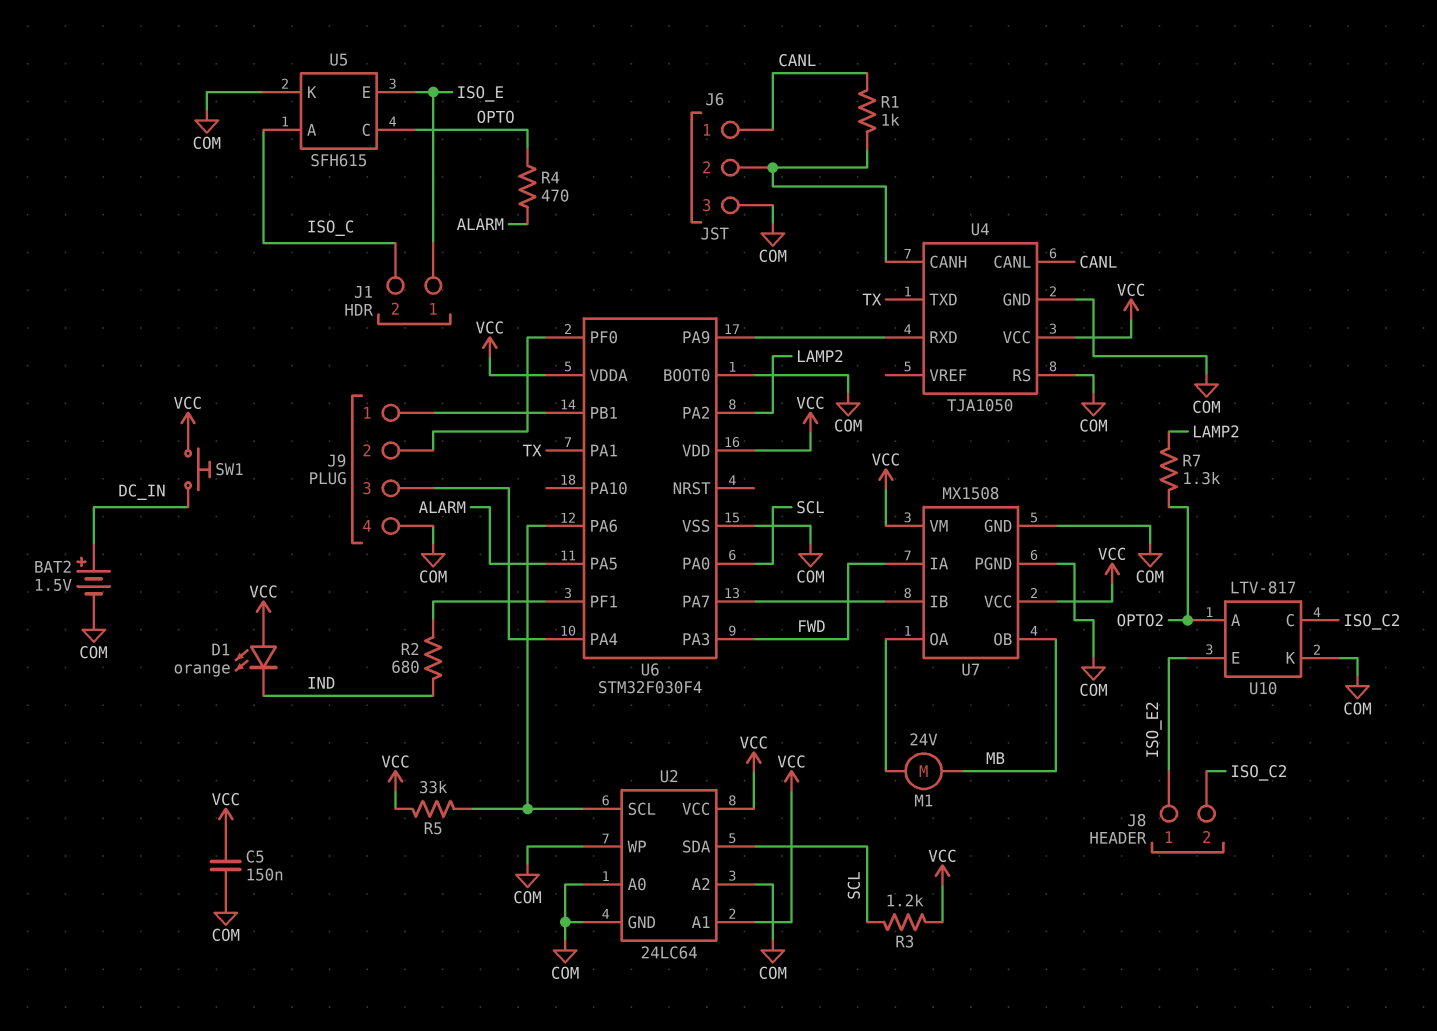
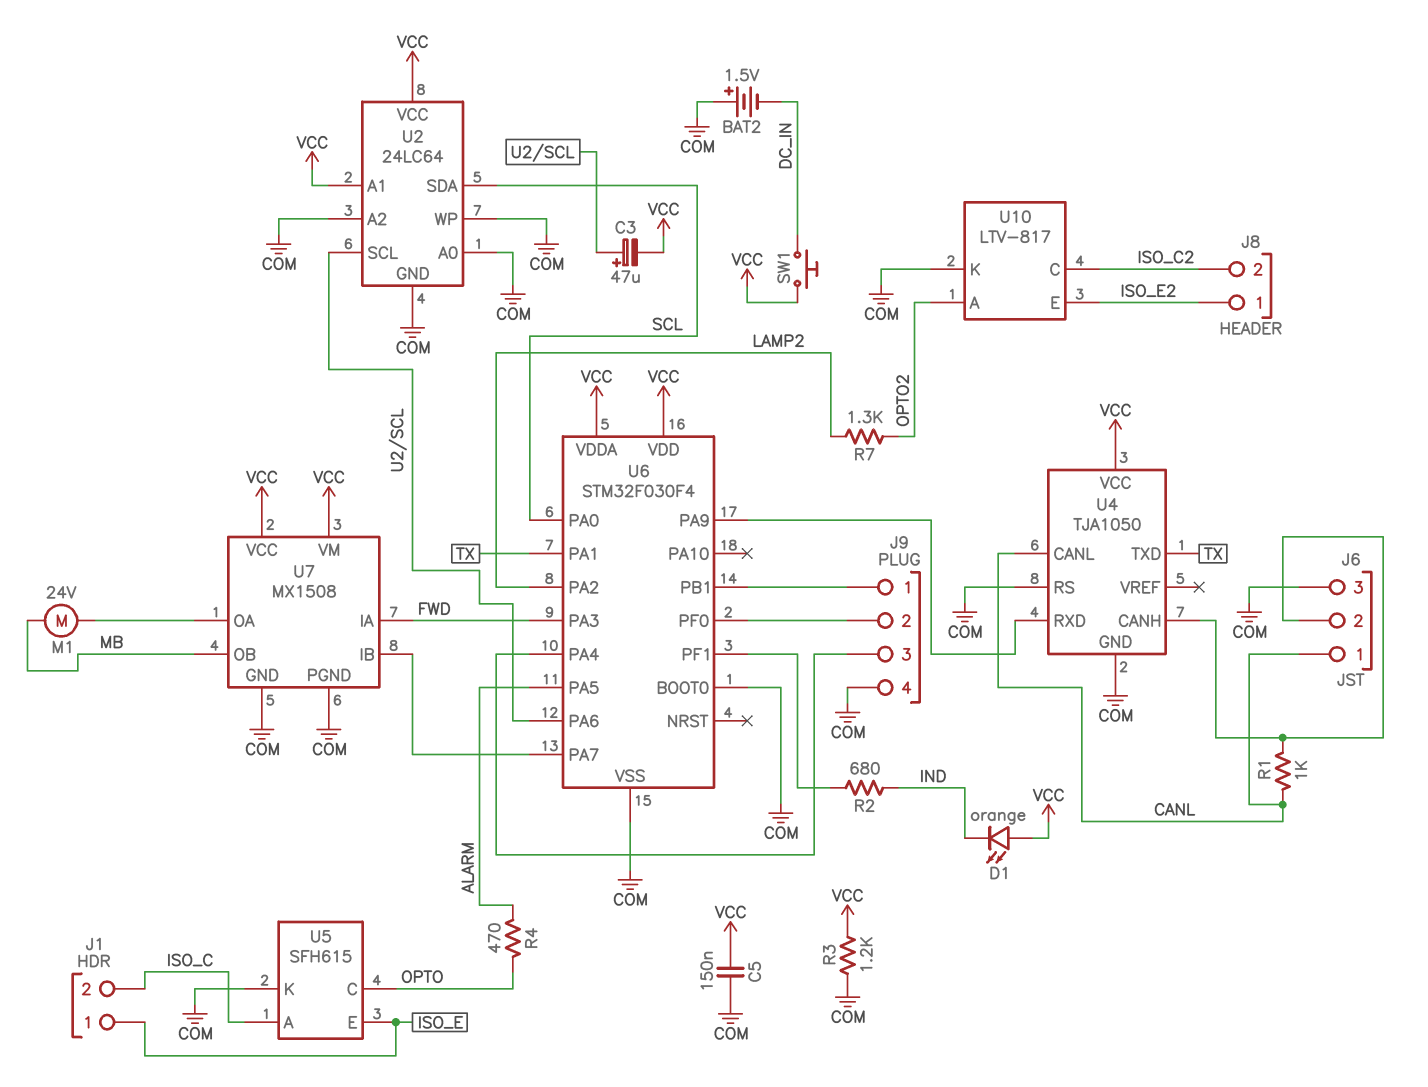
BAT2: 1.5V (plus DC_IN, minus COM) -> 1.5V (plus COM, minus DC_IN)
C3: none -> 47uF (plus U2/SCL, minus VCC)
R3: 1.2k (SCL, VCC) -> 1.2k (COM, VCC)
R5: 33k (U2/SCL, VCC) -> none

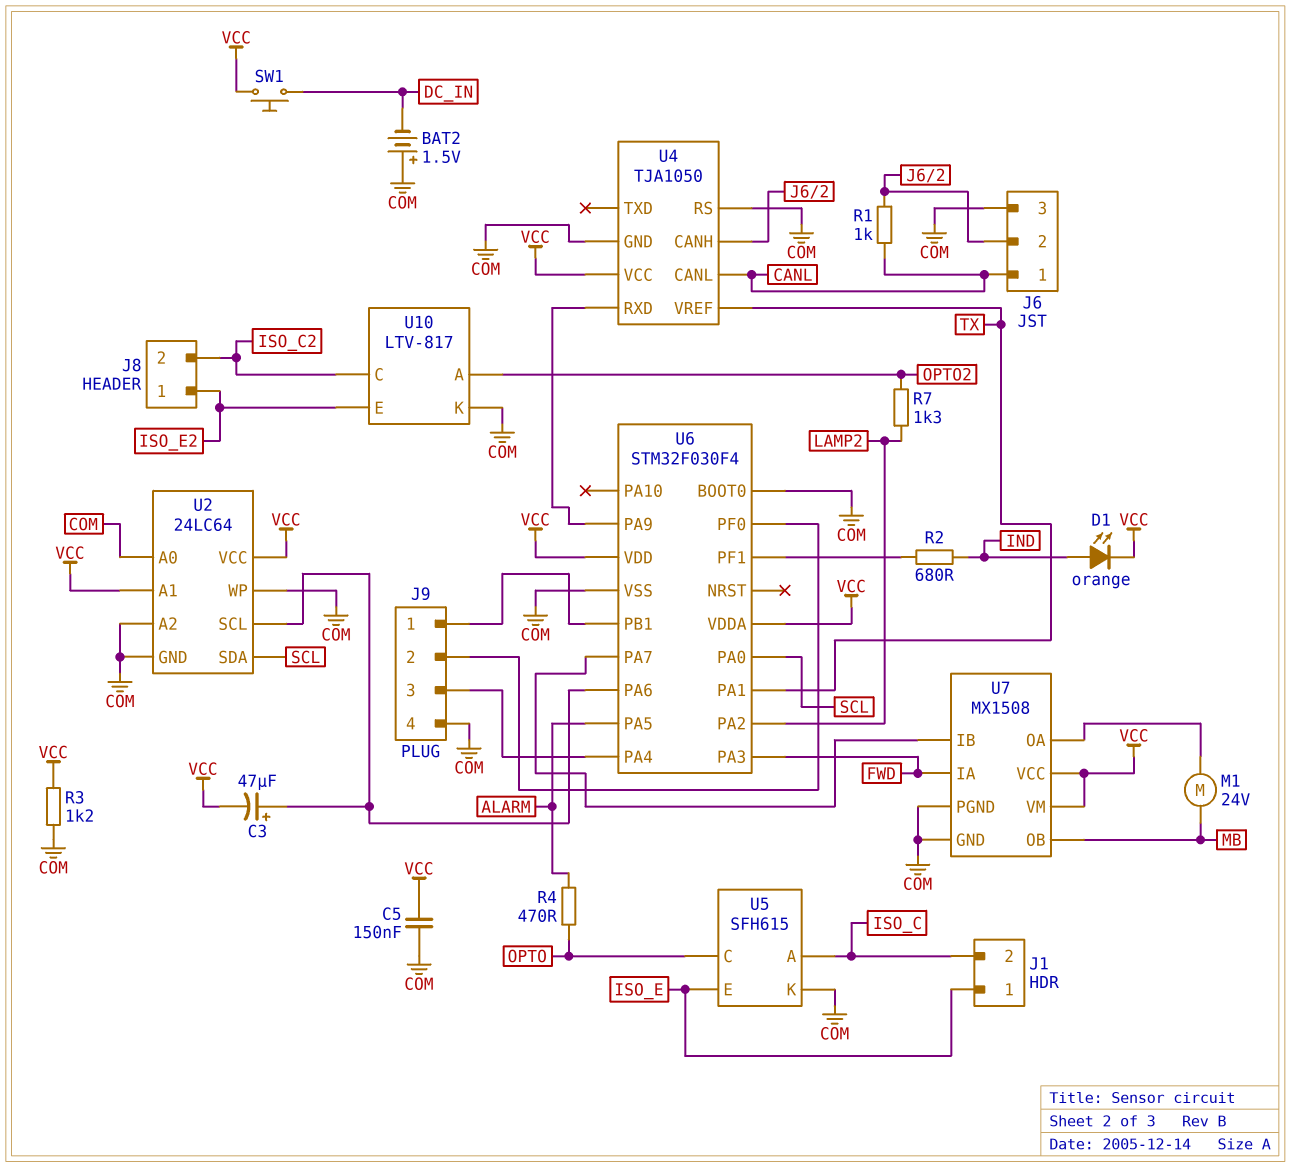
D1: LED orange (A VCC, K IND) -> LED orange (A IND, K VCC)
U4 pin TXD: TX -> none
U4 pin VREF: none -> TX

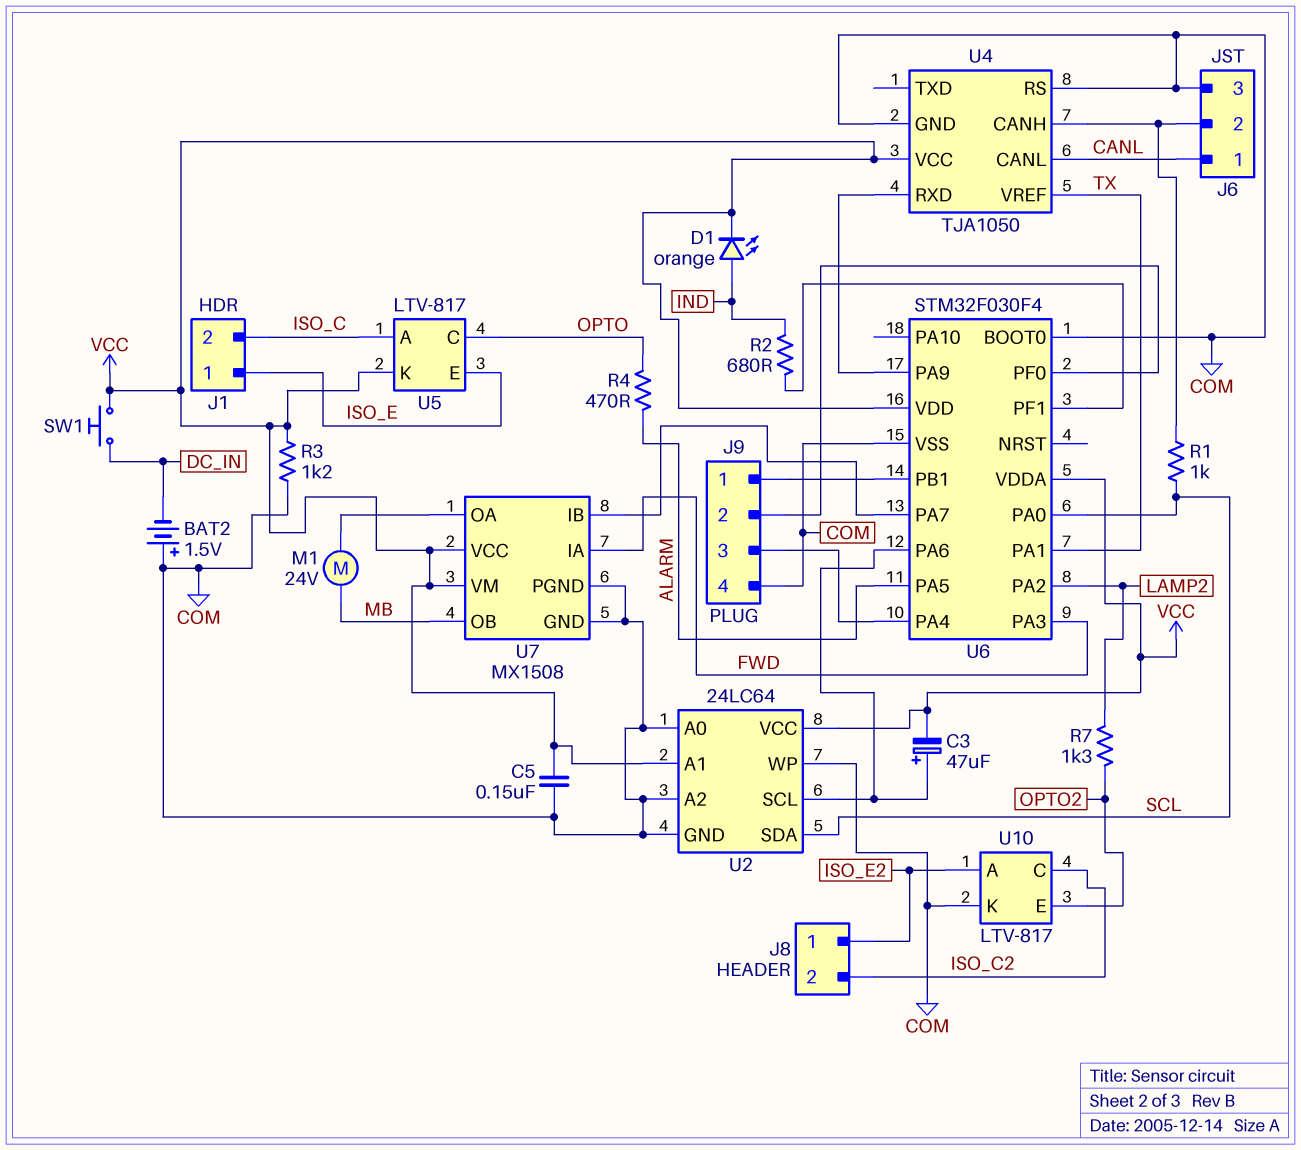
R1: 1k (CANL, J6/2) -> 1k (J6/2, SCL)
U5: SFH615 -> LTV-817
U5 pin K: COM -> VCC
U10 pin A: OPTO2 -> ISO_E2
U10 pin E: ISO_E2 -> OPTO2

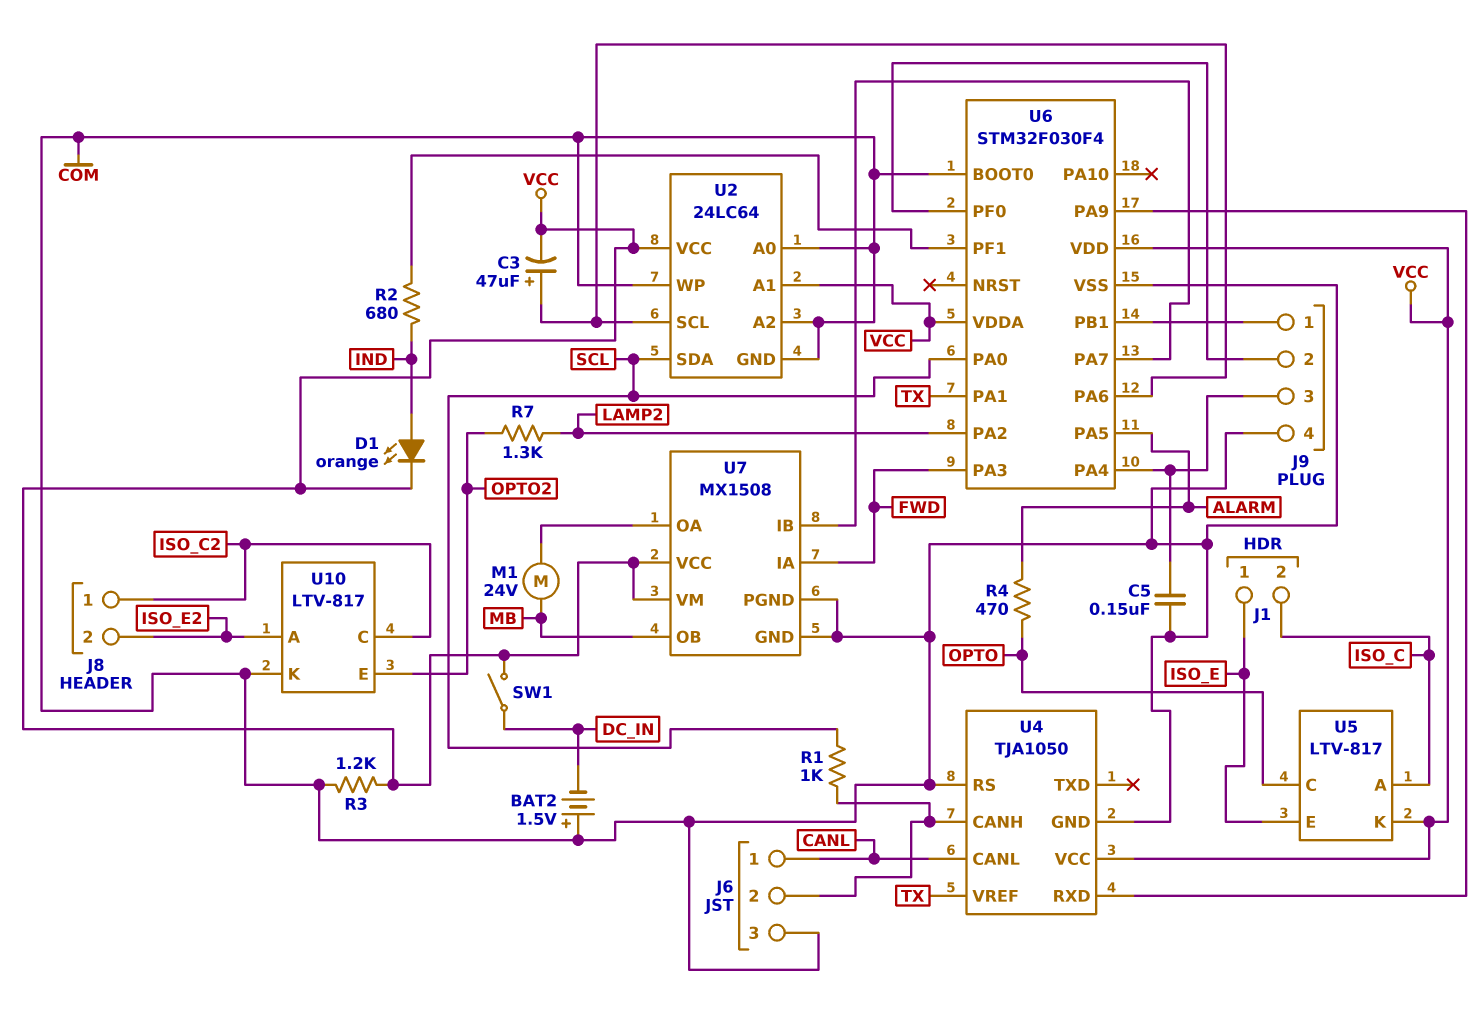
C5: 150nF (COM, VCC) -> 150nF (COM, J9/3)
J8 pin 1: ISO_E2 -> ISO_C2
J8 pin 2: ISO_C2 -> ISO_E2
SW1: button (DC_IN, VCC) -> switch (DC_IN, VCC)

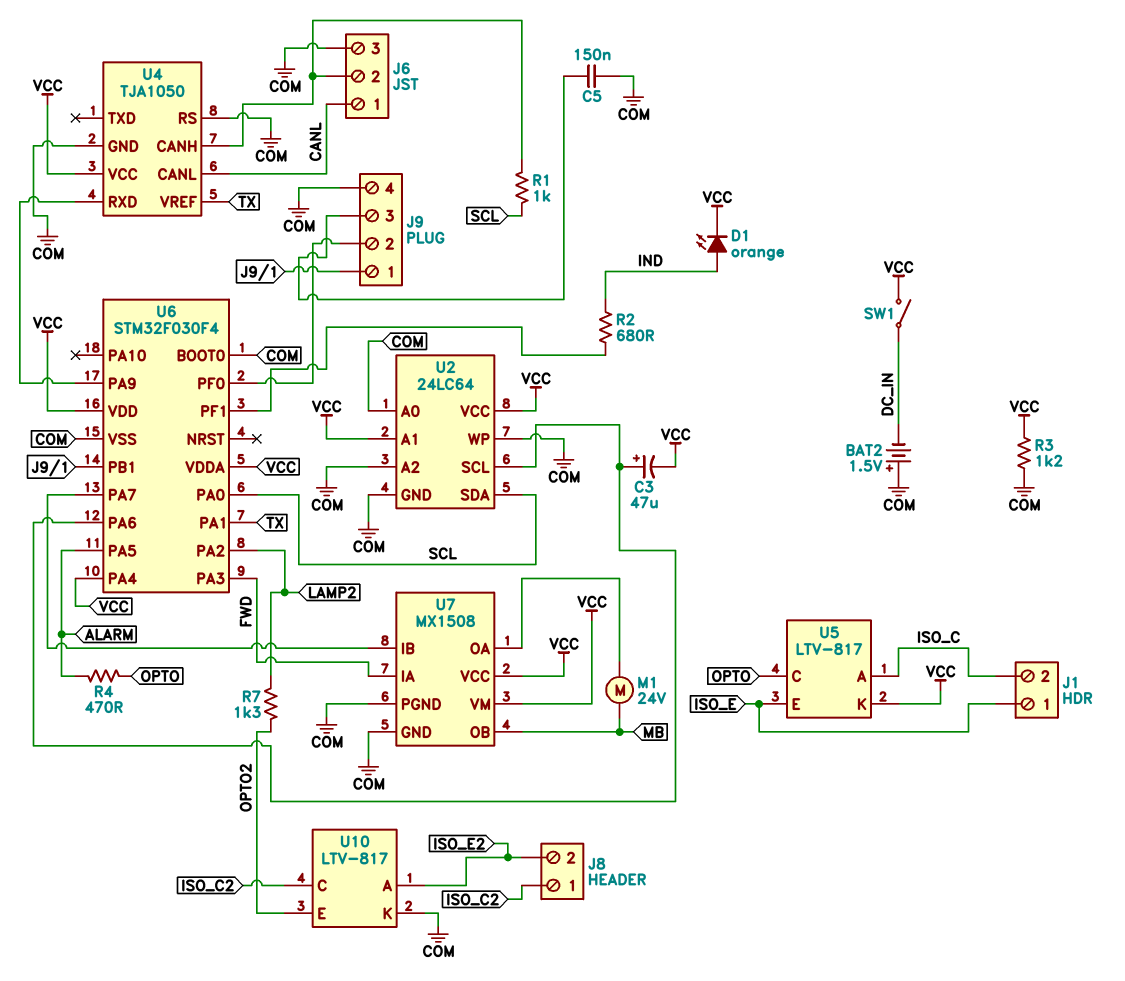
U6 pin PA4: J9/3 -> VCC

